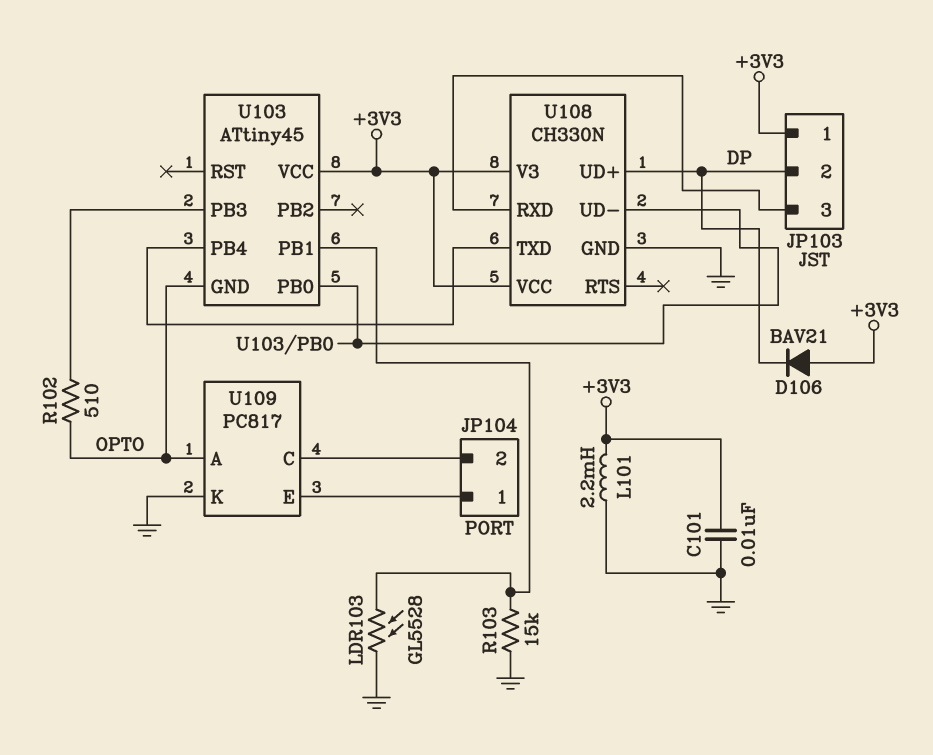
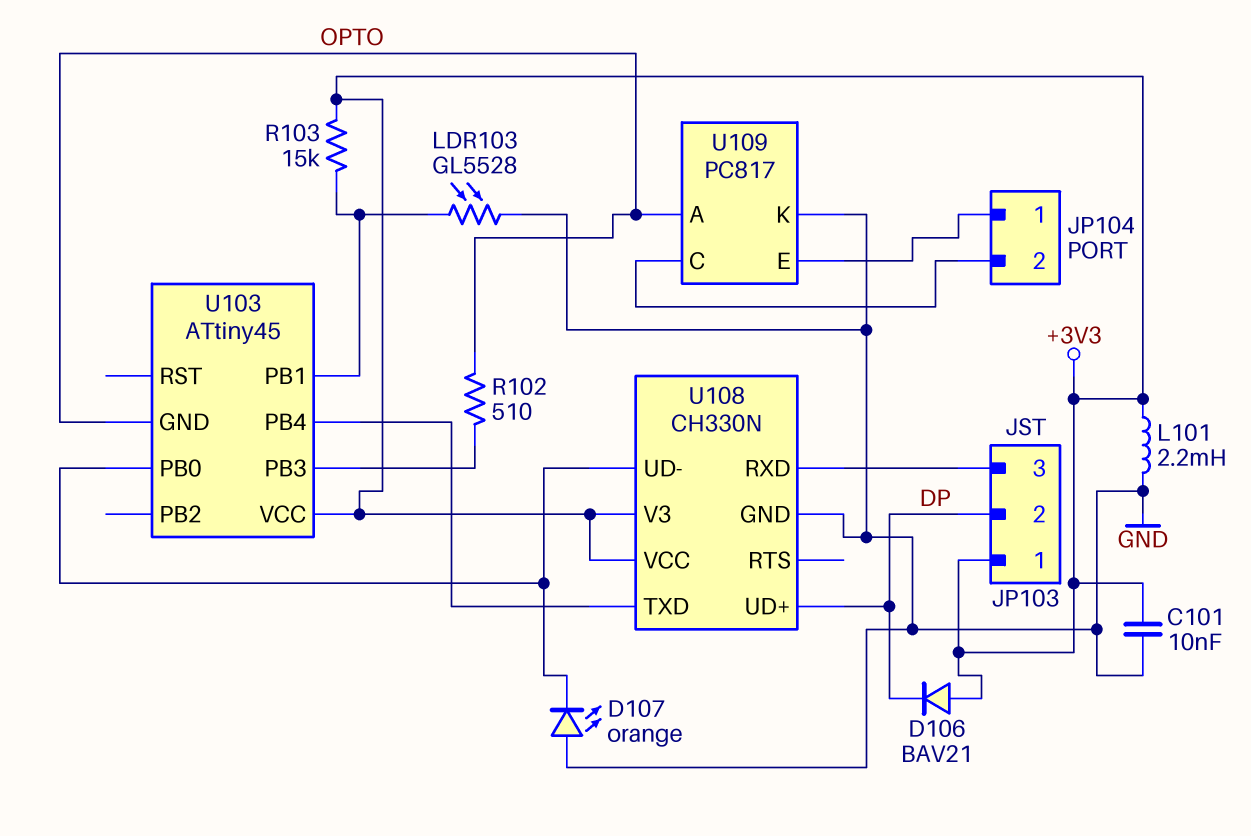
D107: none -> LED orange (A GND, K U103/PB0)
R103: 15k (GND, U103/PB1) -> 15k (+3V3, U103/PB1)

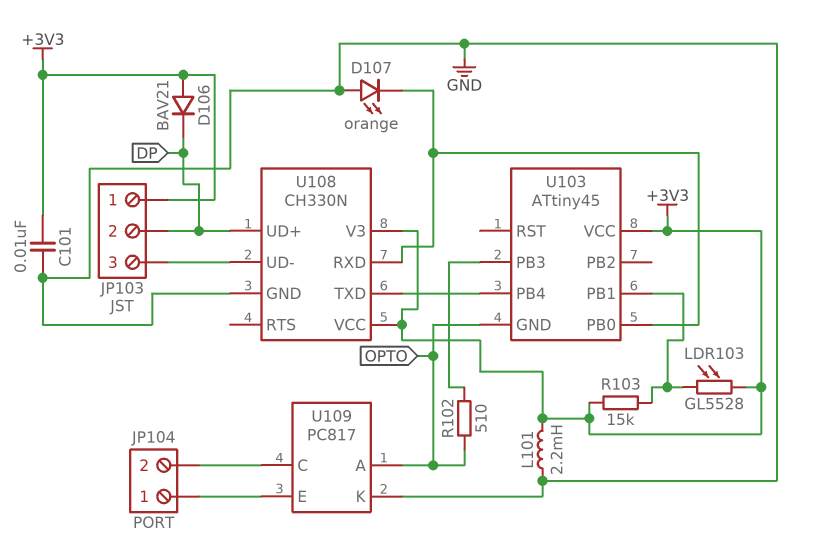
LDR103: GL5528 (GND, U103/PB1) -> GL5528 (+3V3, U103/PB1)
U108 pin RXD: JP103/3 -> U103/PB0
U108 pin UD-: U103/PB0 -> JP103/3

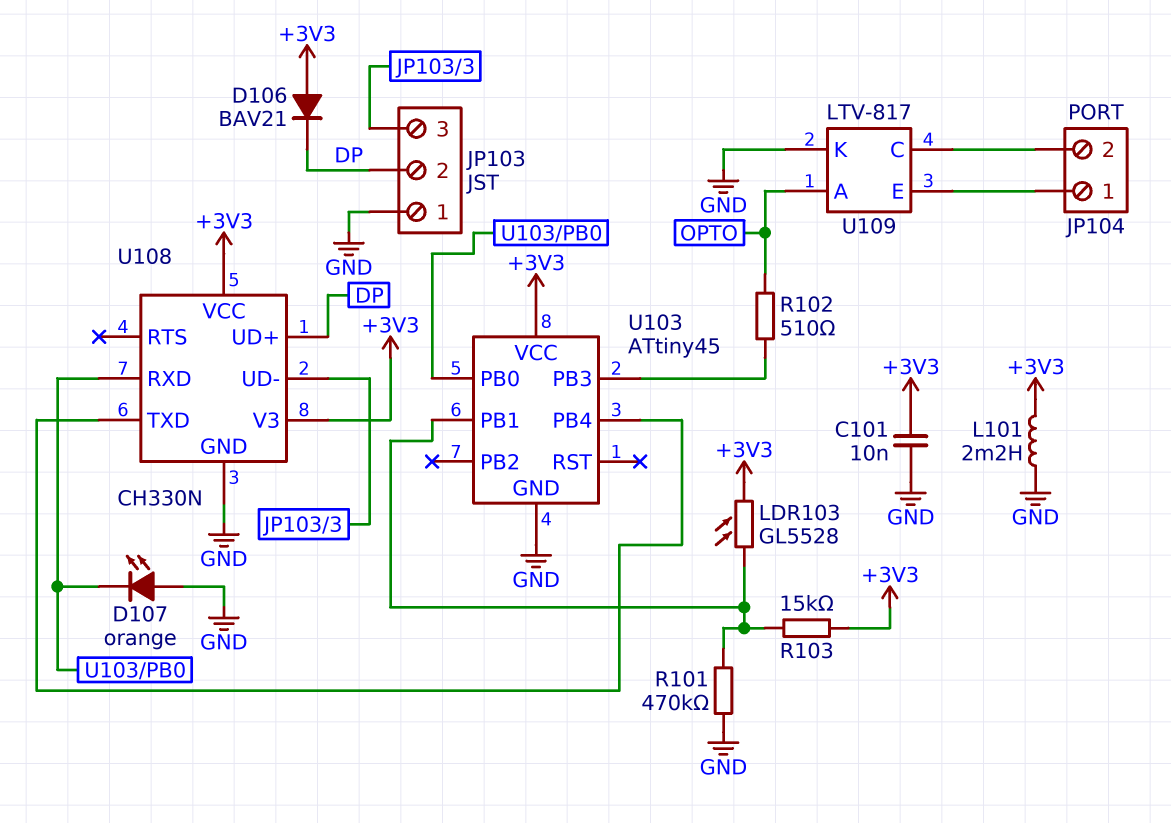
JP103 pin 1: +3V3 -> GND
R101: none -> 470k (GND, U103/PB1)
U103 pin GND: OPTO -> GND
U109: PC817 -> LTV-817

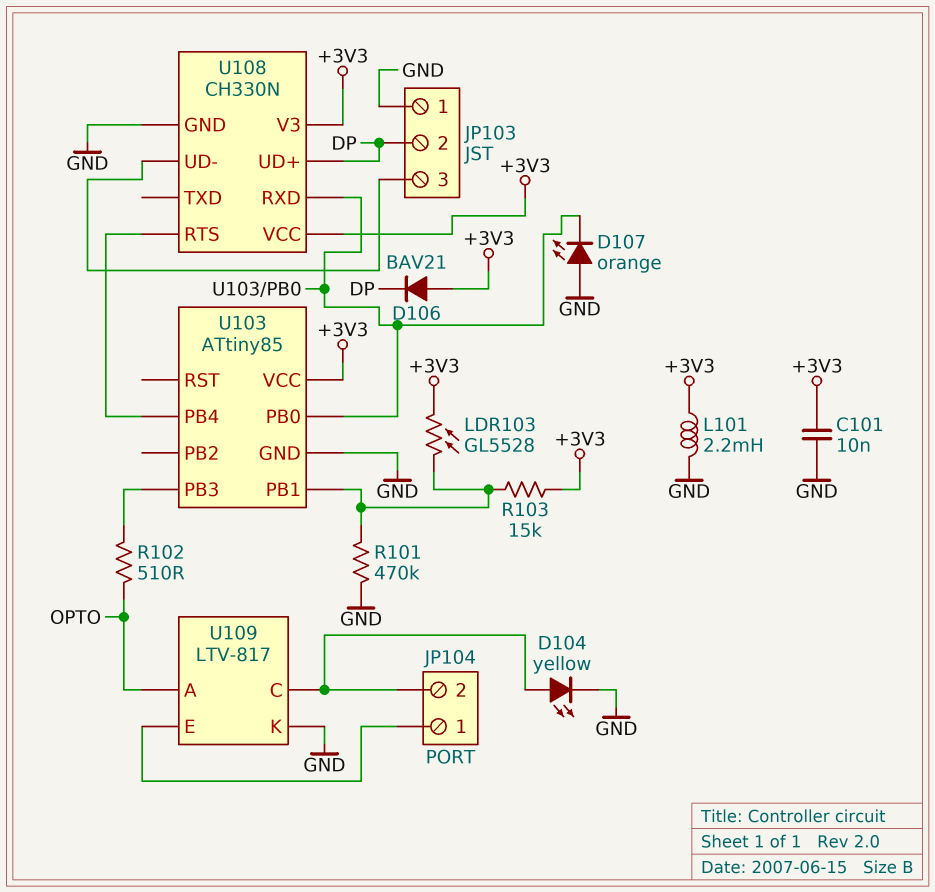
D104: none -> LED yellow (A JP104/2, K GND)
U103: ATtiny45 -> ATtiny85
U108 pin RTS: none -> U103/PB4
U108 pin TXD: U103/PB4 -> none

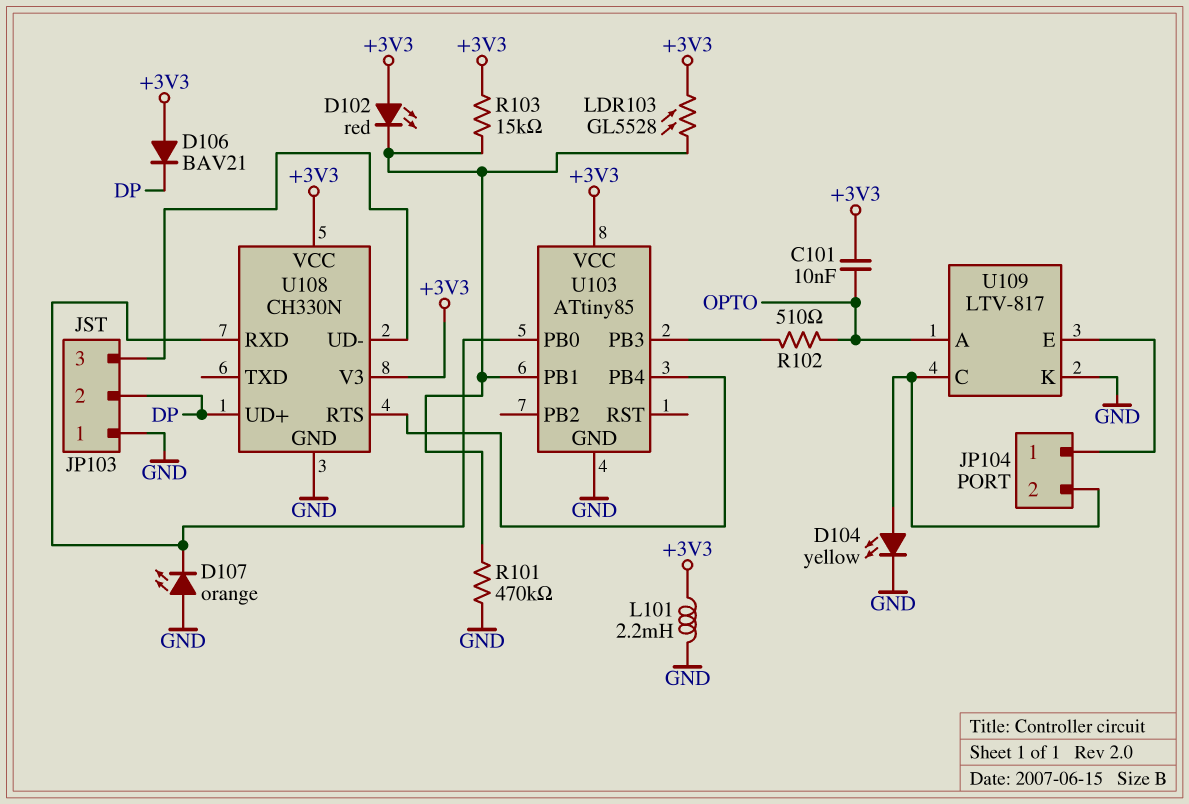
C101: 10nF (+3V3, GND) -> 10nF (+3V3, OPTO)
D102: none -> LED red (A +3V3, K U103/PB1)

